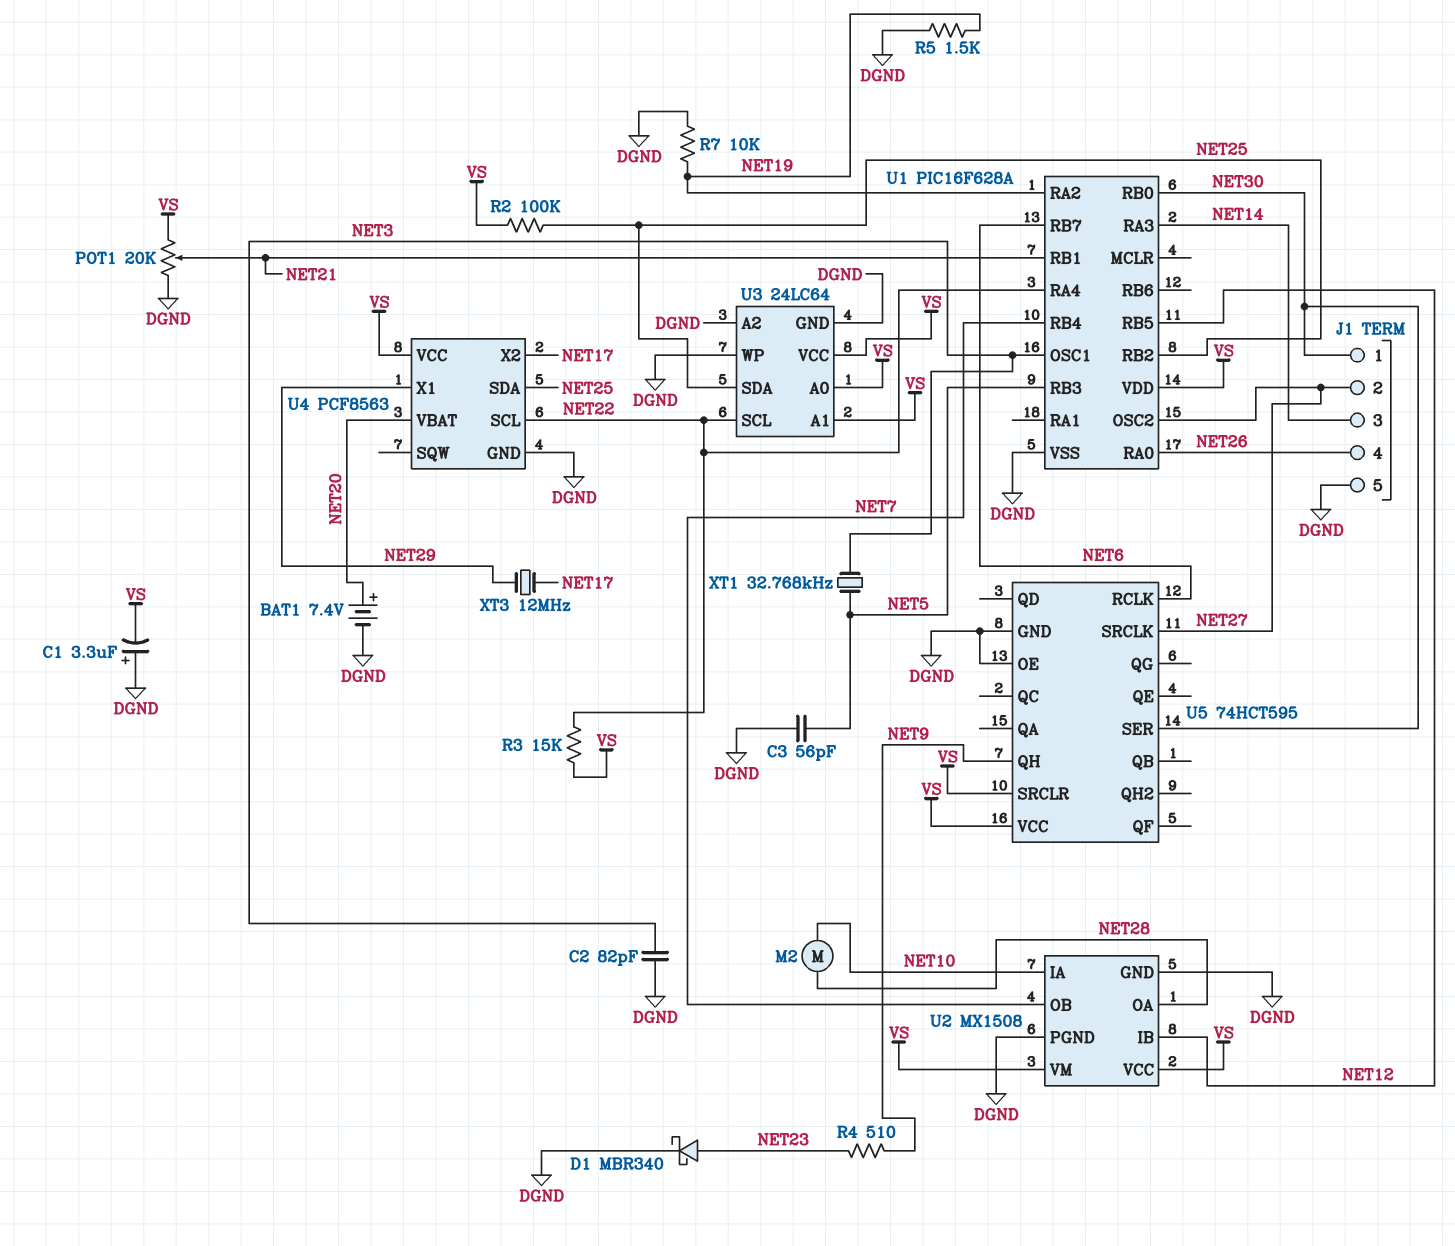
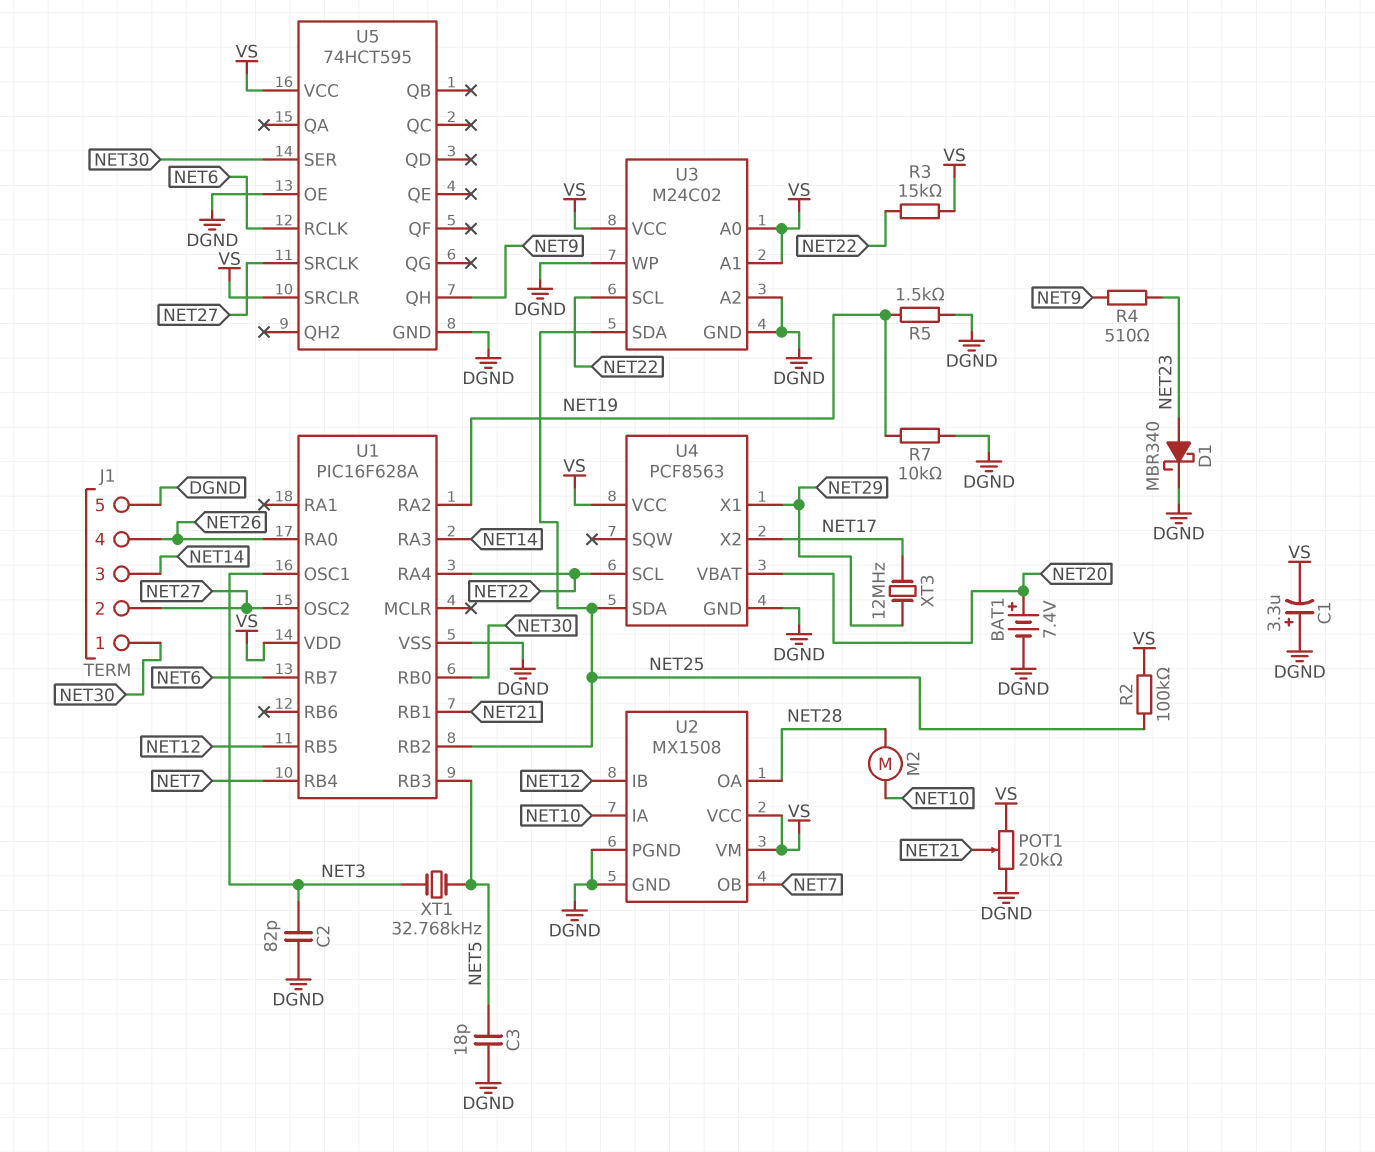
C3: 56pF (DGND, NET5) -> 18pF (DGND, NET5)
U3: 24LC64 -> M24C02

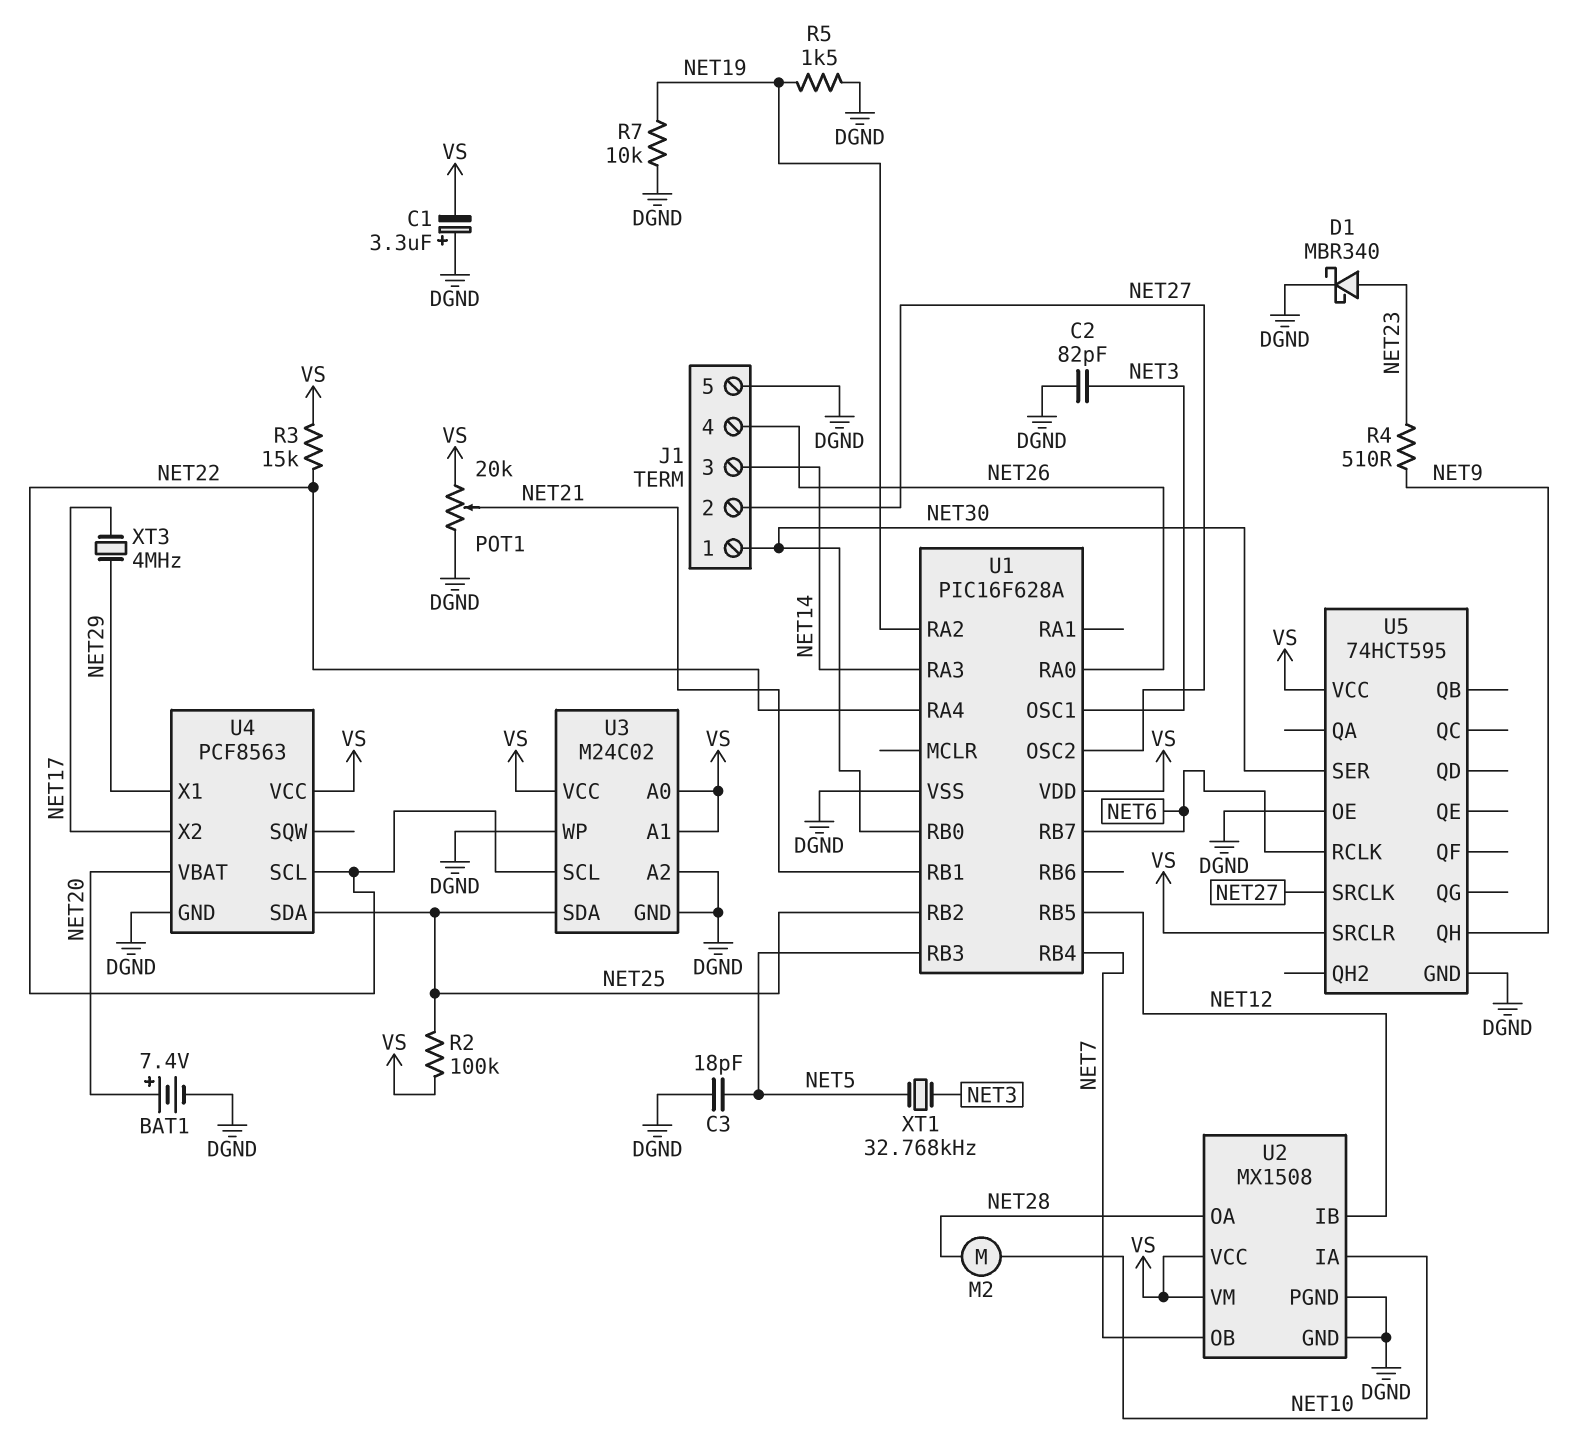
XT3: 12MHz (NET17, NET29) -> 4MHz (NET17, NET29)

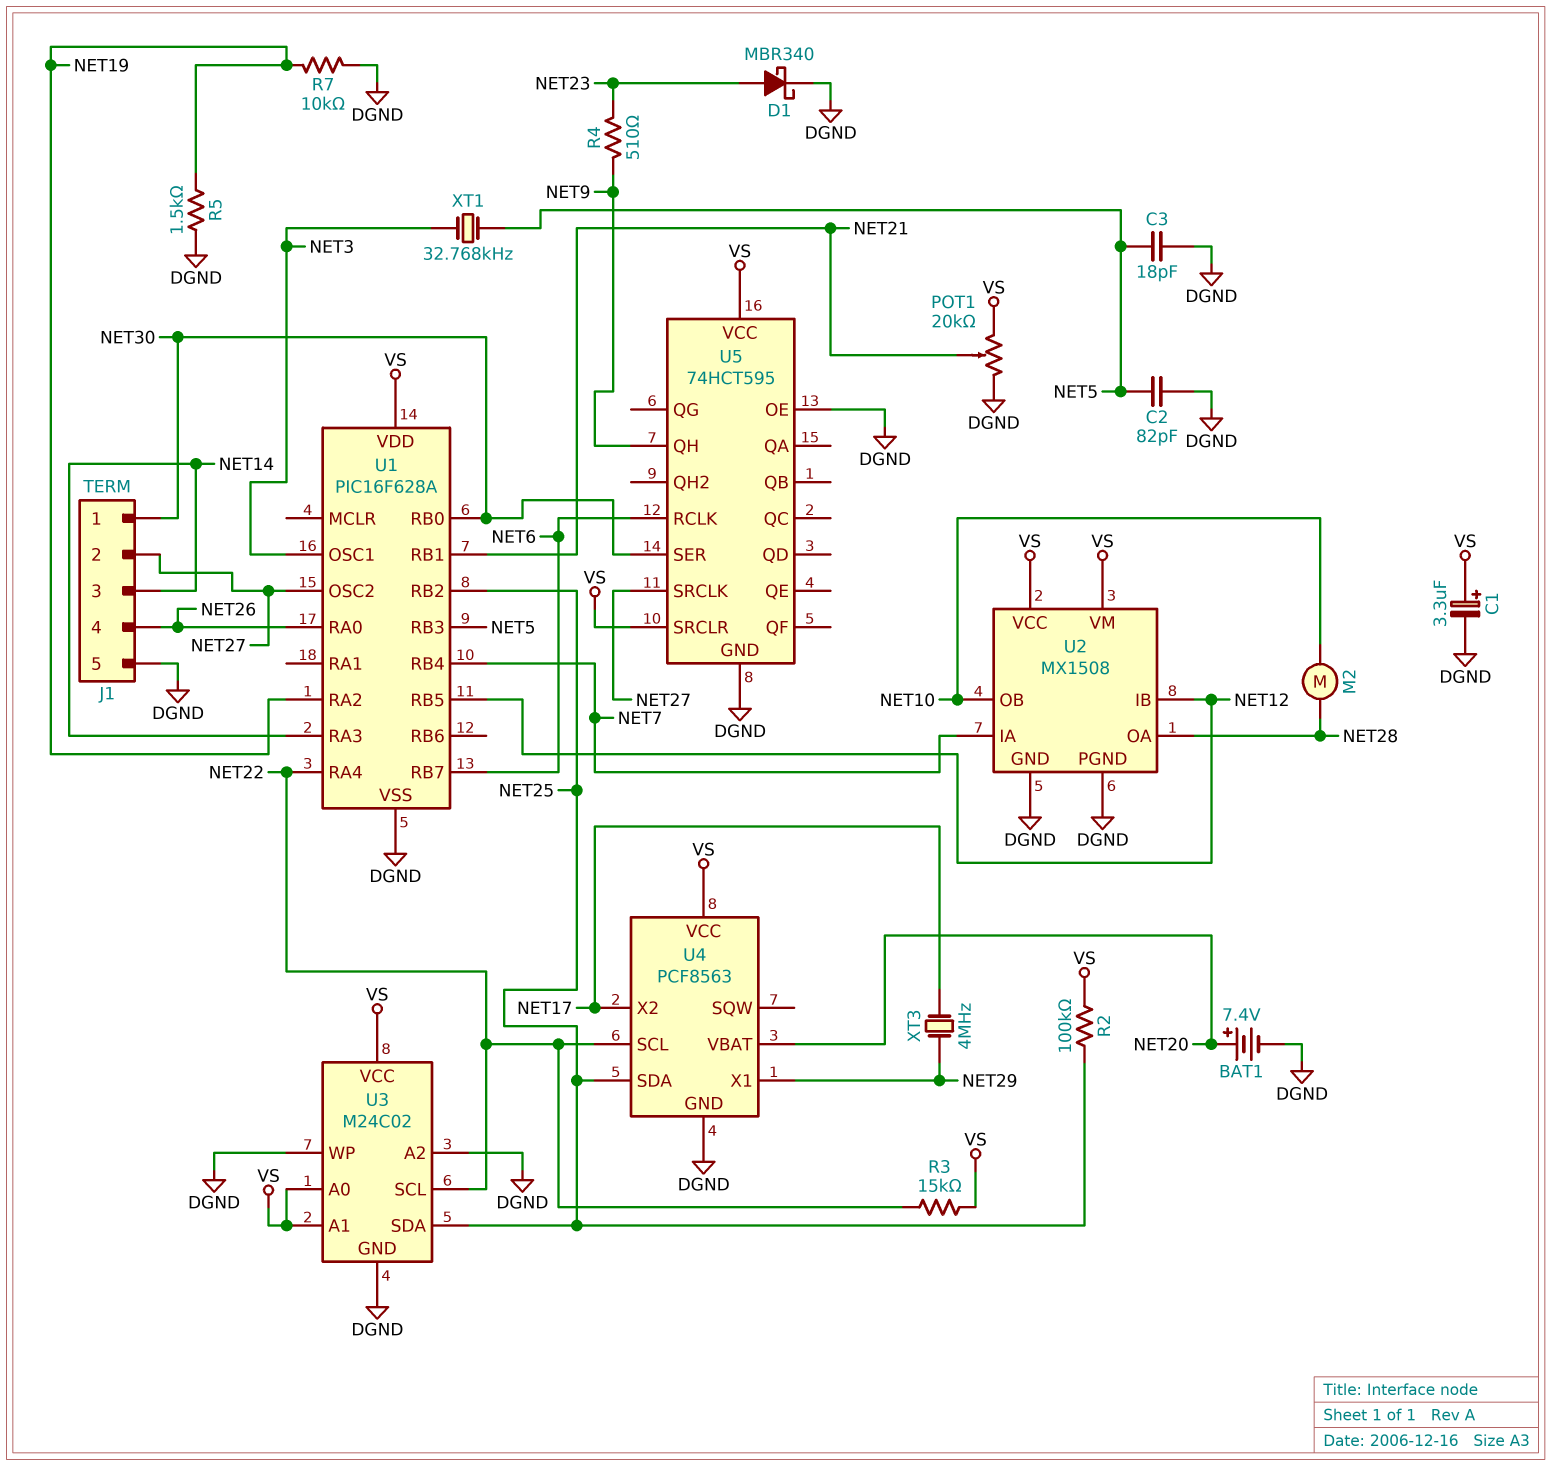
C1: 3.3uF (plus DGND, minus VS) -> 3.3uF (plus VS, minus DGND)
C2: 82pF (DGND, NET3) -> 82pF (DGND, NET5)
U2 pin IA: NET10 -> NET7
U2 pin OB: NET7 -> NET10

